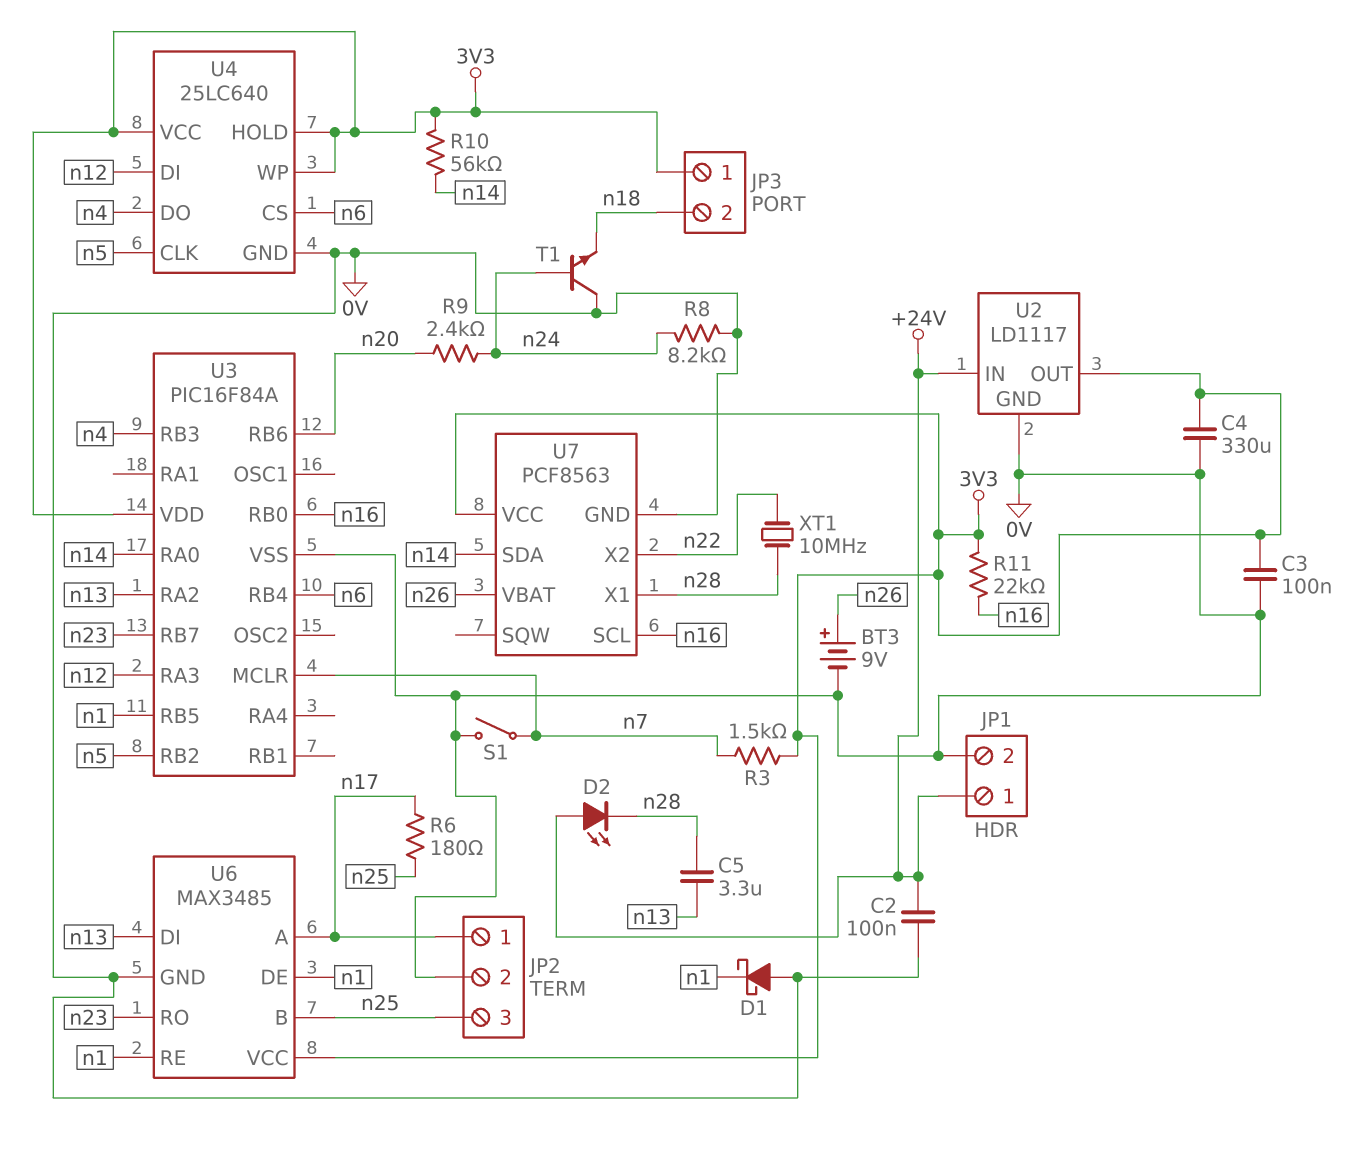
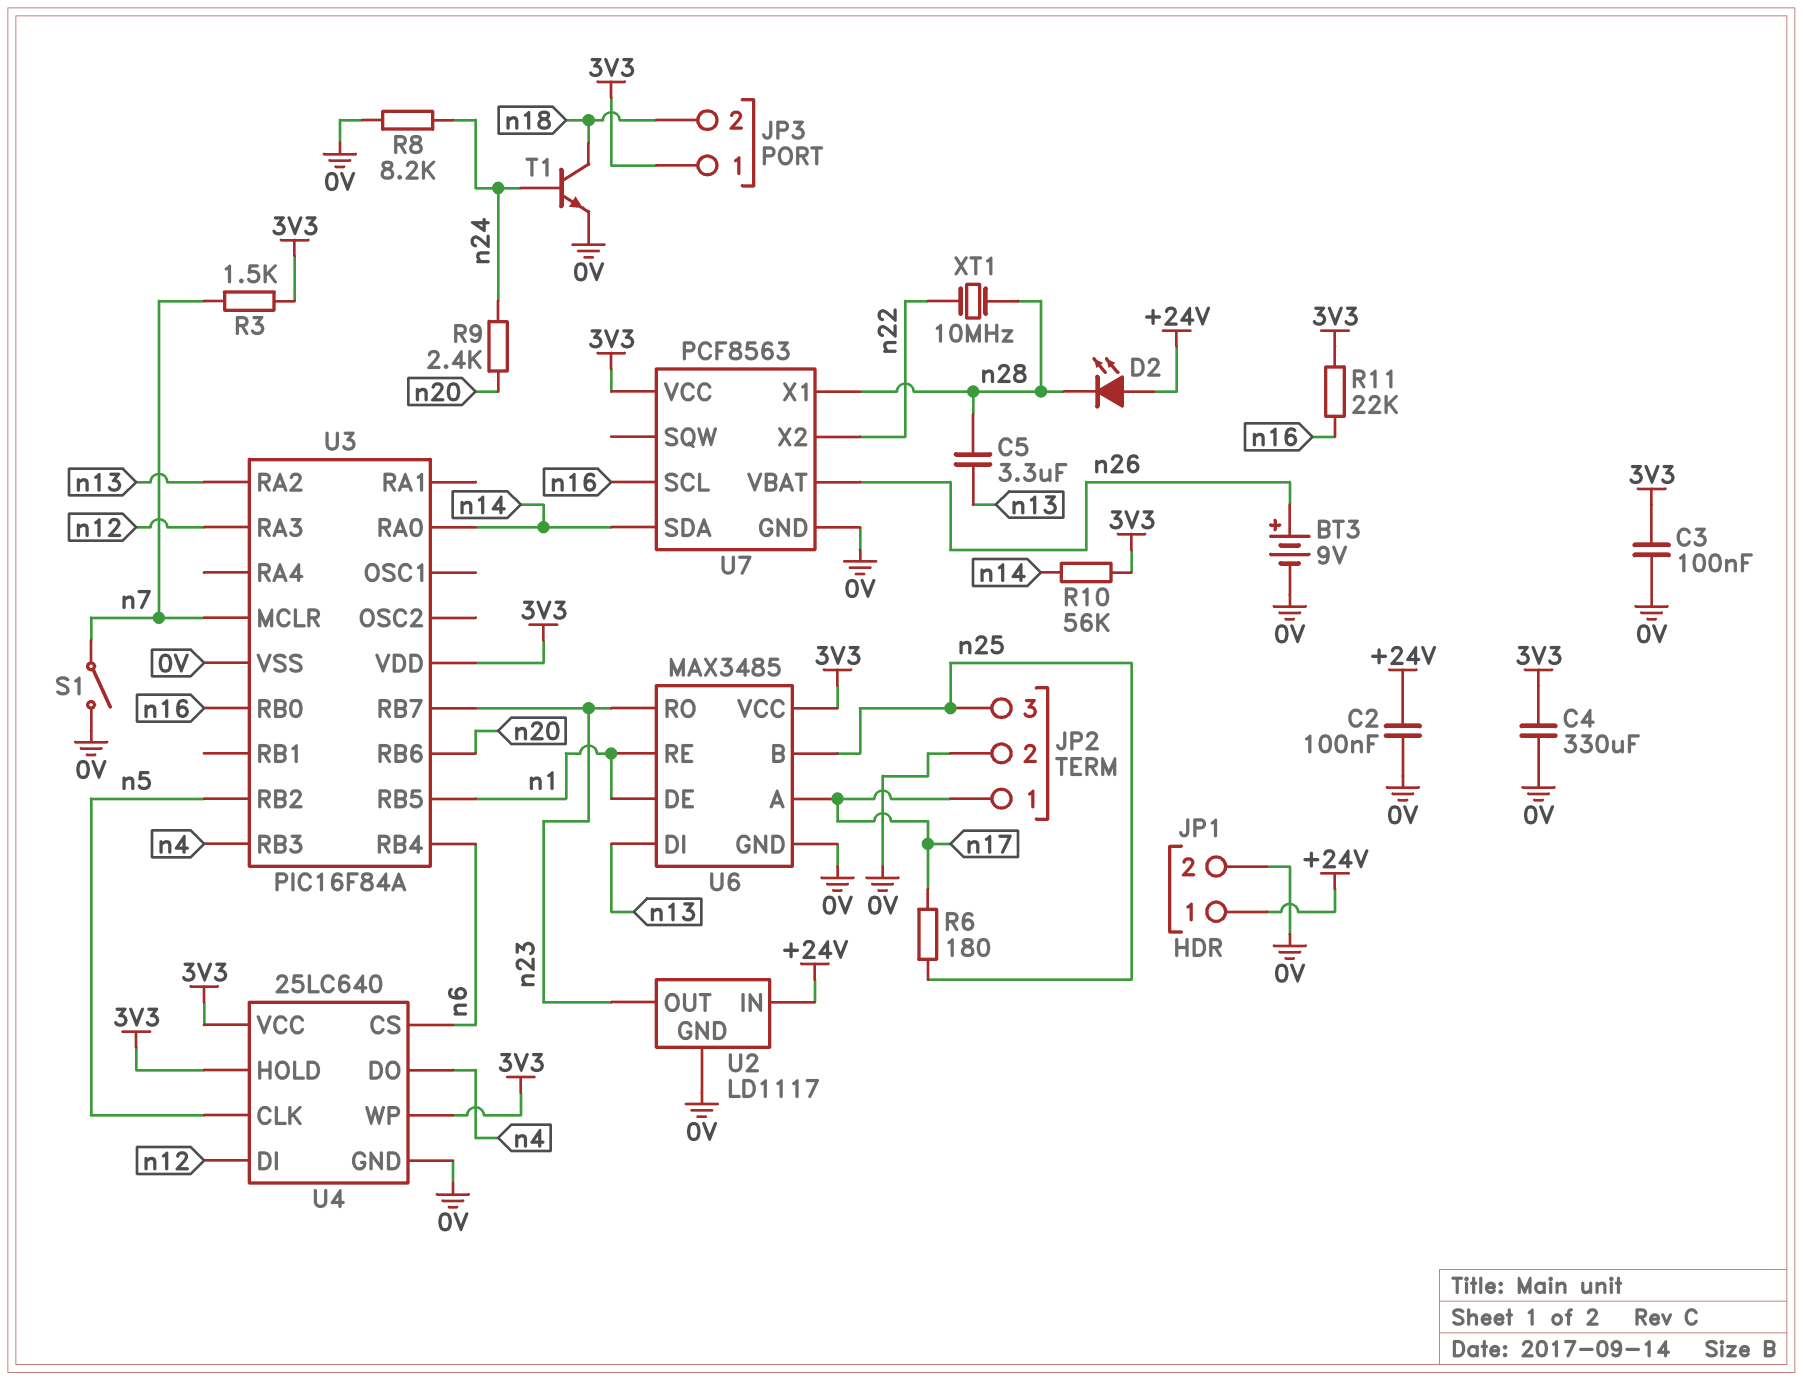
D1: schottky (A 0V, K n1) -> none
T1: NPN (B n24, C 0V, E n18) -> NPN (B n24, C n18, E 0V)
U2 pin OUT: 3V3 -> n23

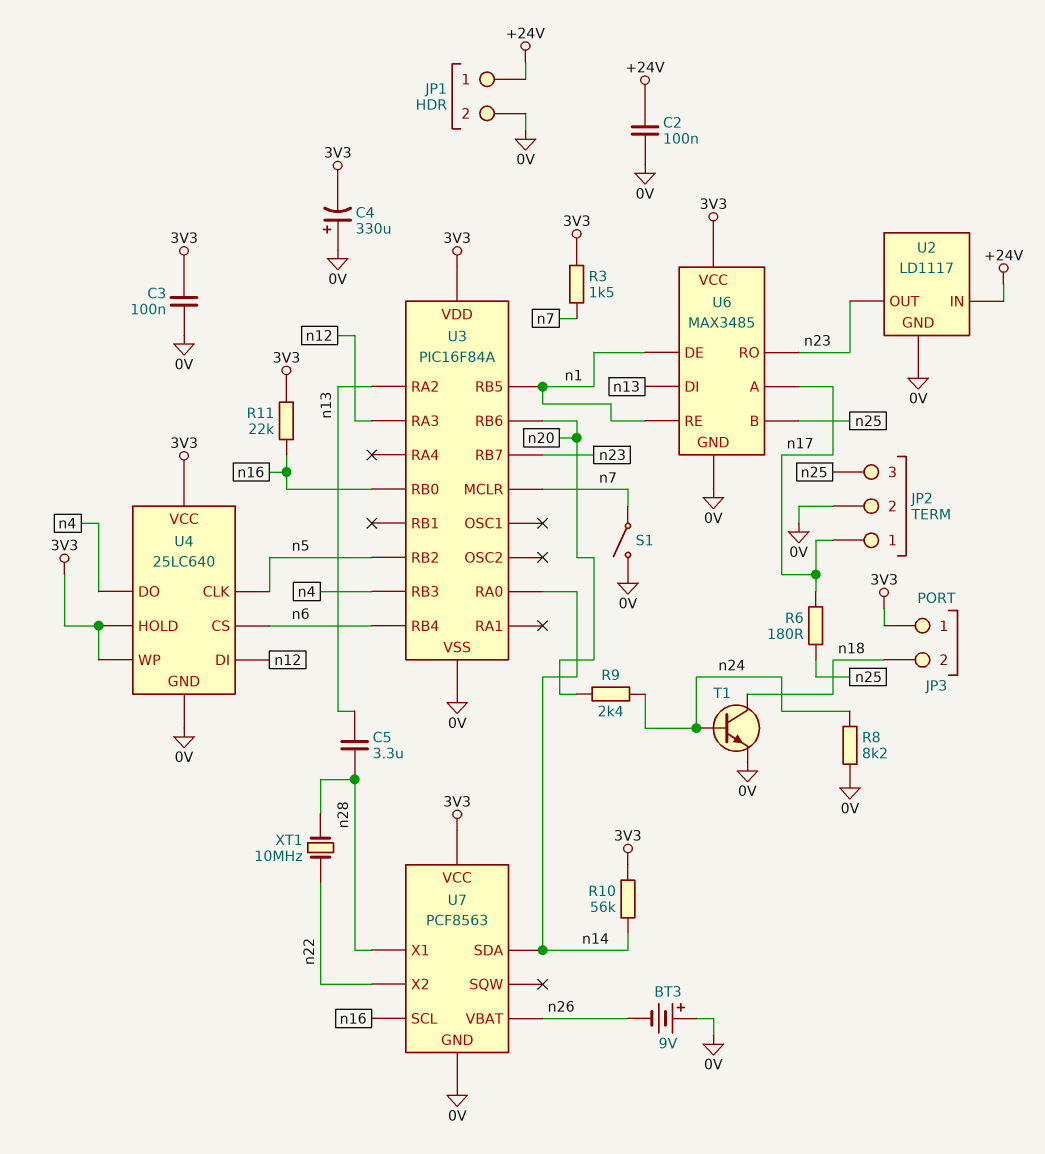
BT3: 9V (plus n26, minus 0V) -> 9V (plus 0V, minus n26)
C4: 330uF (0V, 3V3) -> 330uF (plus 0V, minus 3V3)
D2: LED (A +24V, K n28) -> none

